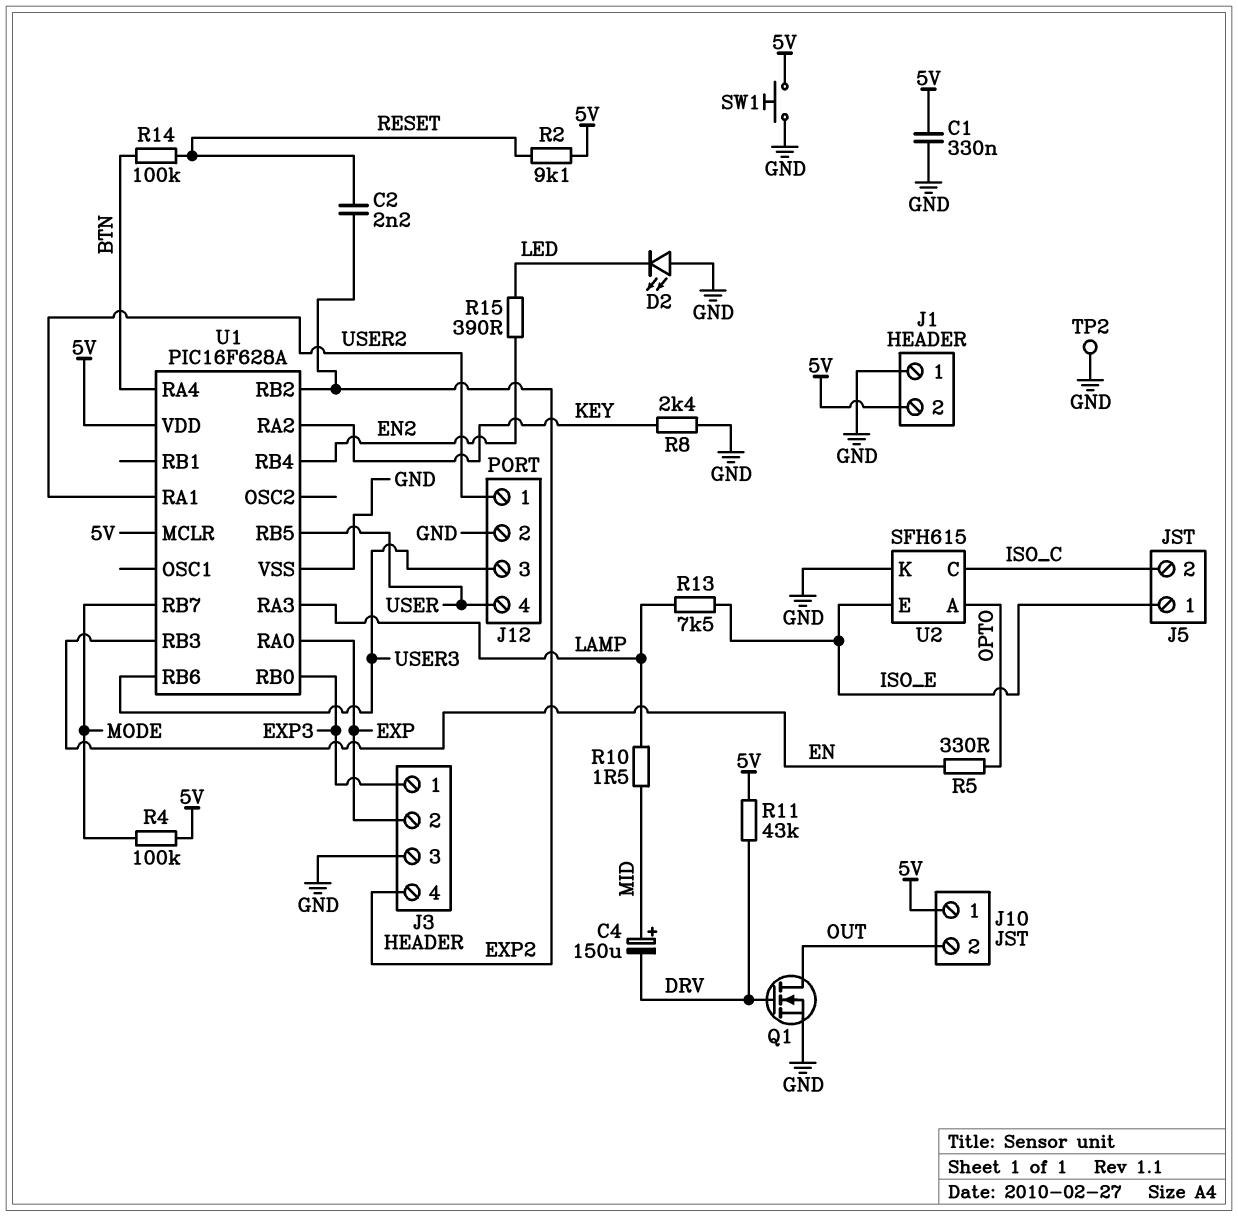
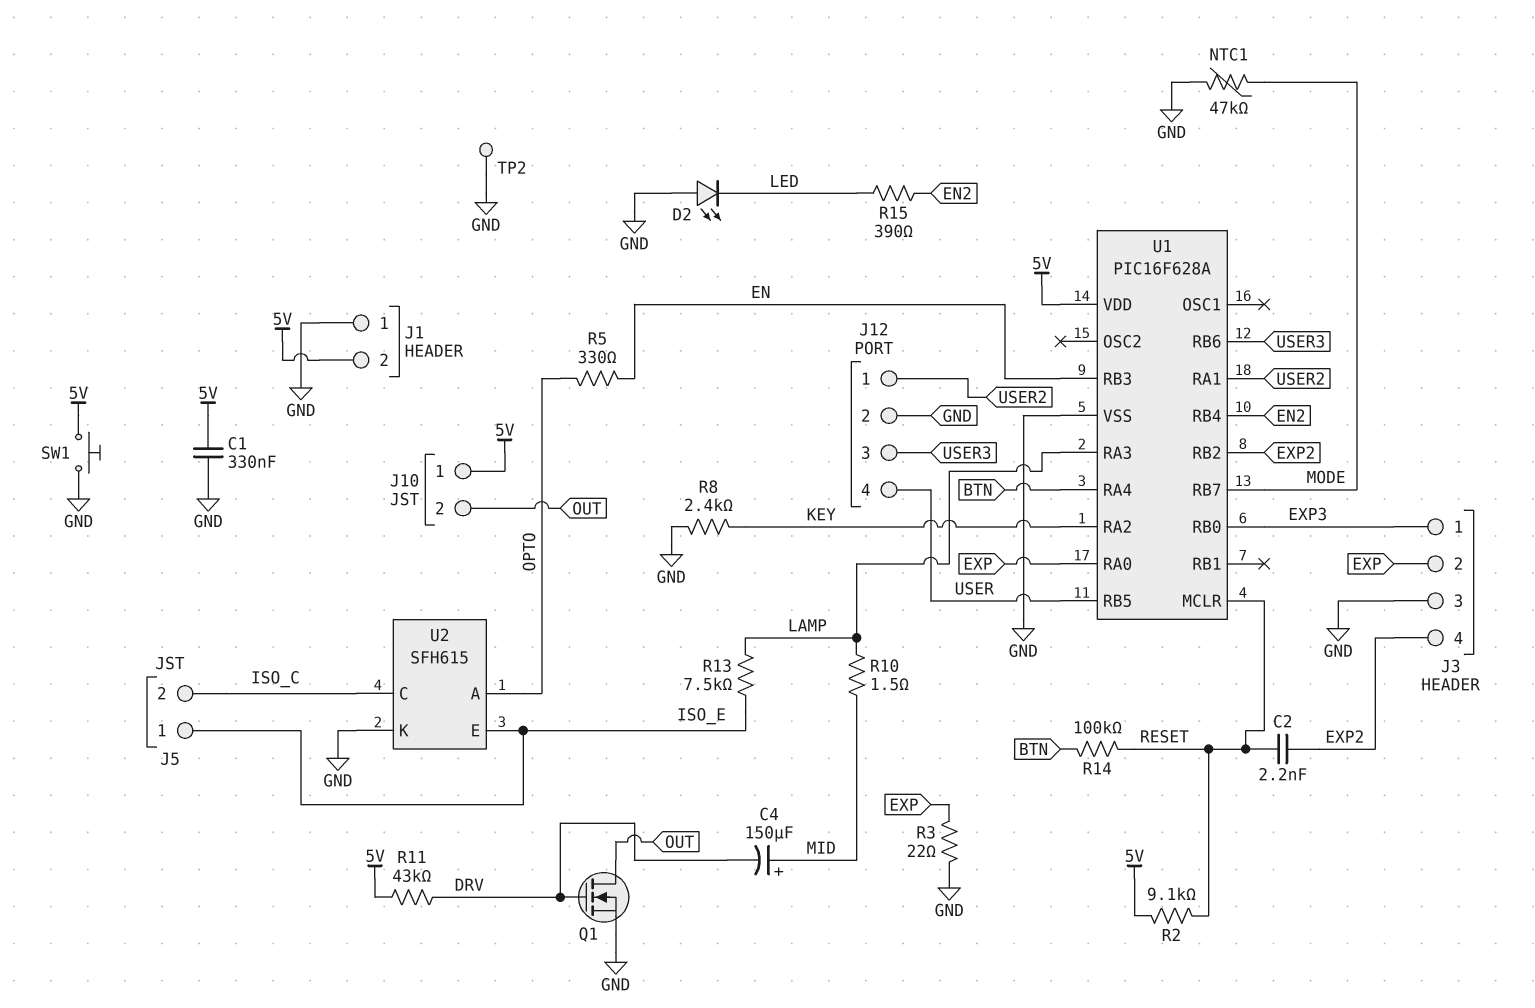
NTC1: none -> 47k (GND, MODE)
R3: none -> 22 (EXP, GND)
R4: 100k (5V, MODE) -> none
U1 pin MCLR: 5V -> RESET

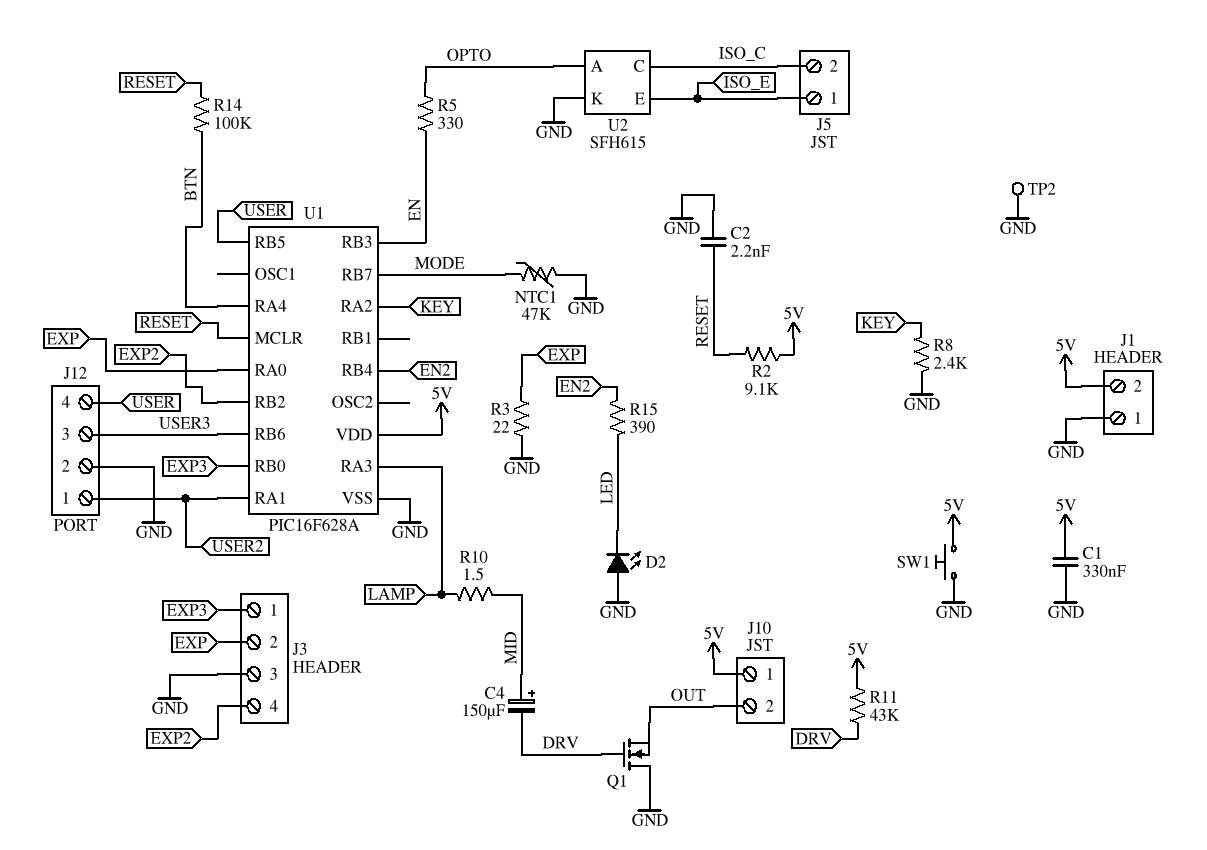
C2: 2.2nF (EXP2, RESET) -> 2.2nF (GND, RESET)
Q1: NMOS (G DRV, D OUT, S GND) -> NMOS (G DRV, D GND, S OUT)
R13: 7.5k (ISO_E, LAMP) -> none

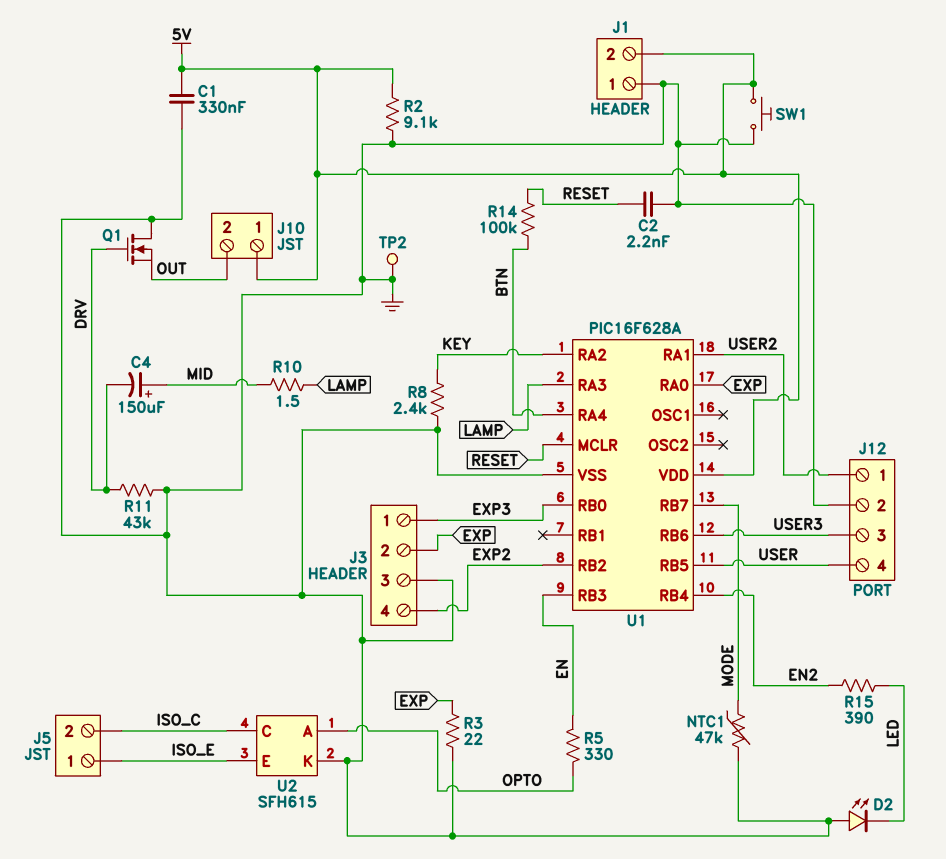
R2: 9.1k (5V, RESET) -> 9.1k (5V, GND)
R11: 43k (5V, DRV) -> 43k (DRV, GND)

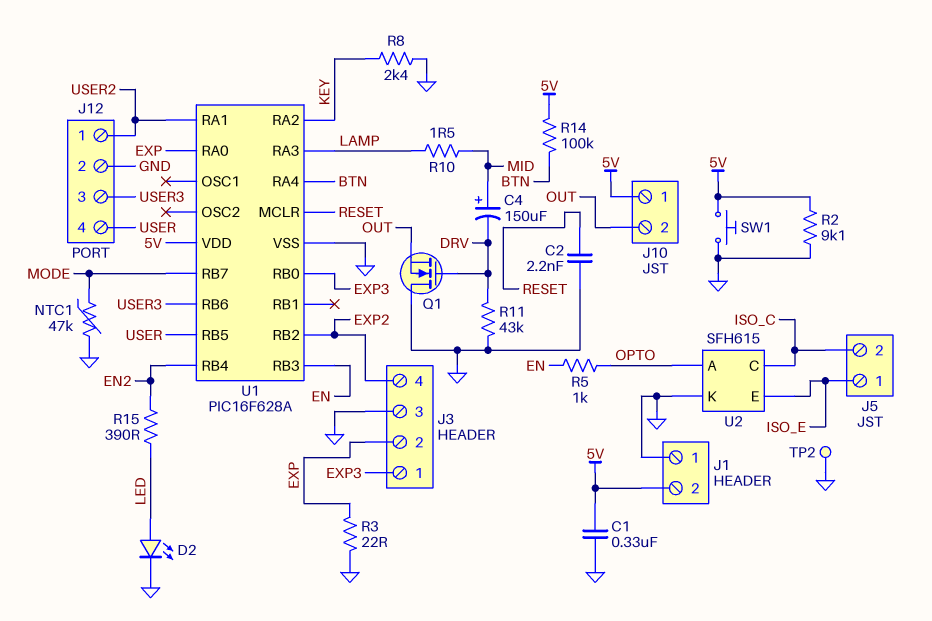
D2: LED (A GND, K LED) -> LED (A LED, K GND)
R5: 330 (EN, OPTO) -> 1k (EN, OPTO)
R14: 100k (BTN, RESET) -> 100k (5V, BTN)

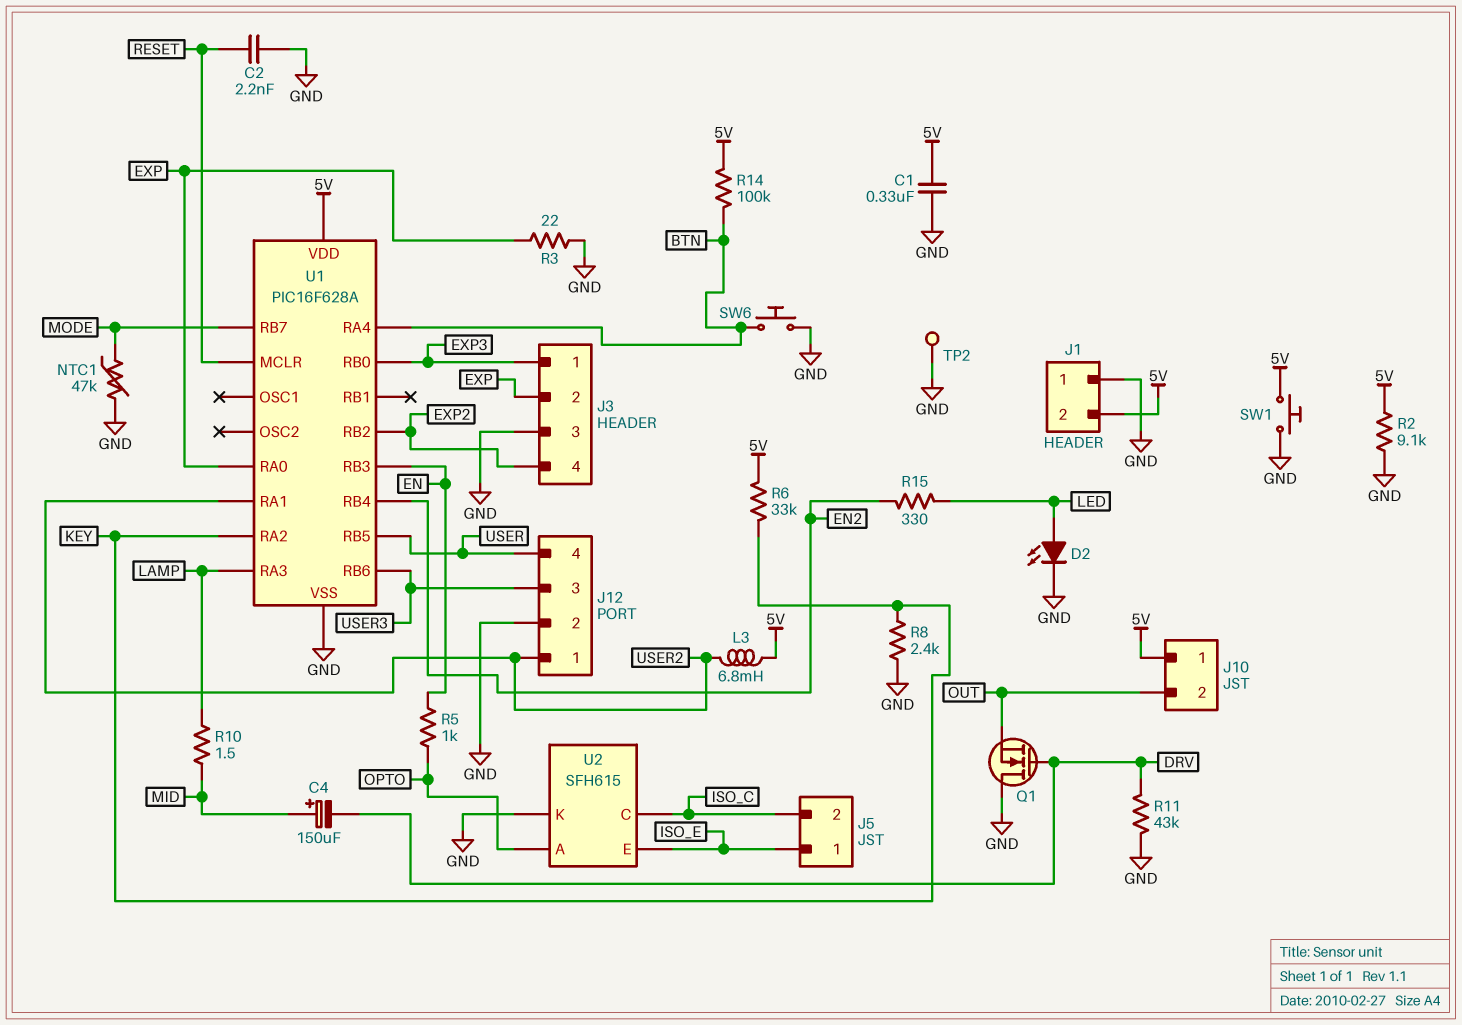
L3: none -> 6.8mH (5V, USER2)
R6: none -> 33k (5V, KEY)
R15: 390 (EN2, LED) -> 330 (EN2, LED)
SW6: none -> button (BTN, GND)

